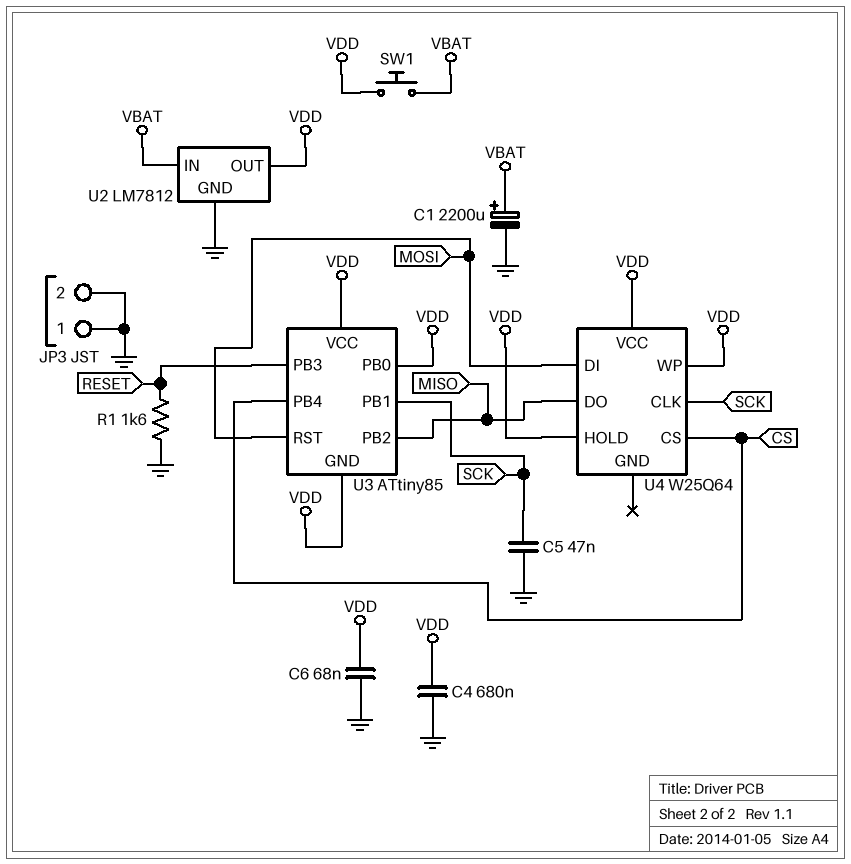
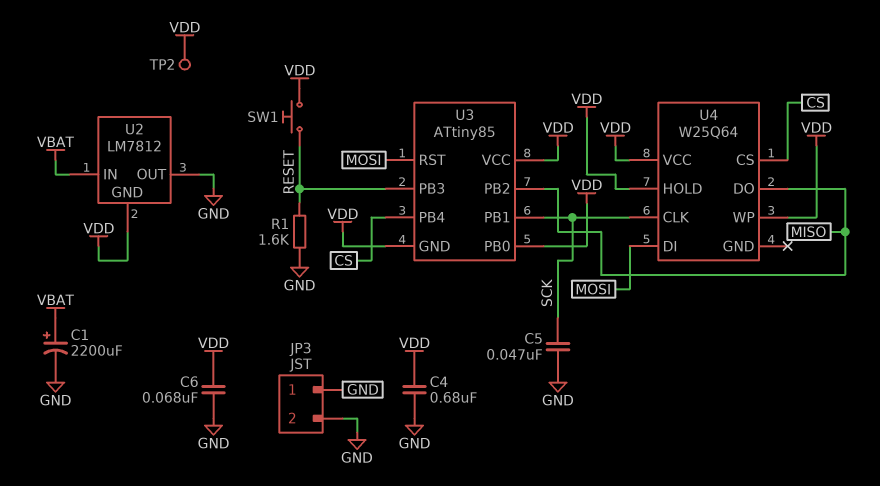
SW1: button (VBAT, VDD) -> button (RESET, VDD)
TP2: none -> test point (VDD)
U2 pin GND: GND -> VDD
U2 pin OUT: VDD -> GND

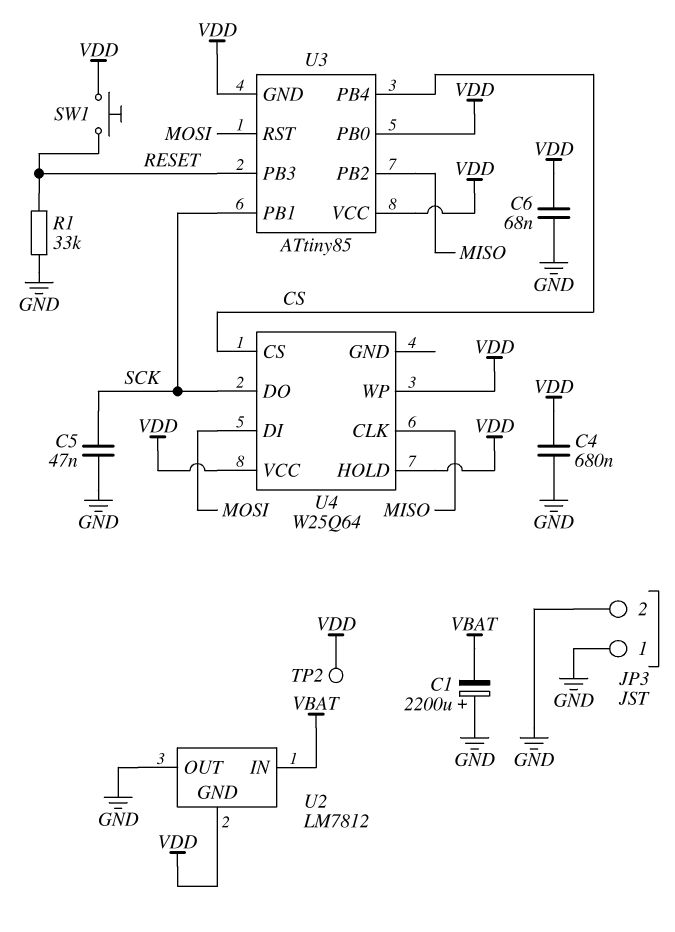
C1: 2200uF (plus VBAT, minus GND) -> 2200uF (plus GND, minus VBAT)
R1: 1.6k (GND, RESET) -> 33k (GND, RESET)
U4 pin CLK: SCK -> MISO
U4 pin DO: MISO -> SCK

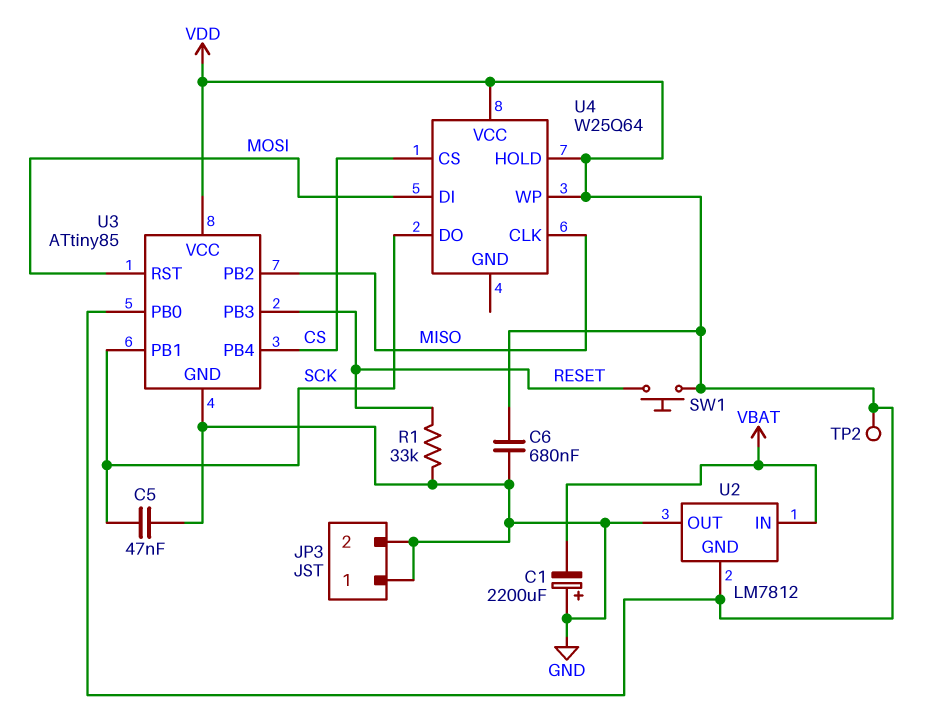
C4: 680nF (GND, VDD) -> none
C6: 68nF (GND, VDD) -> 680nF (GND, VDD)
U3 pin GND: VDD -> GND

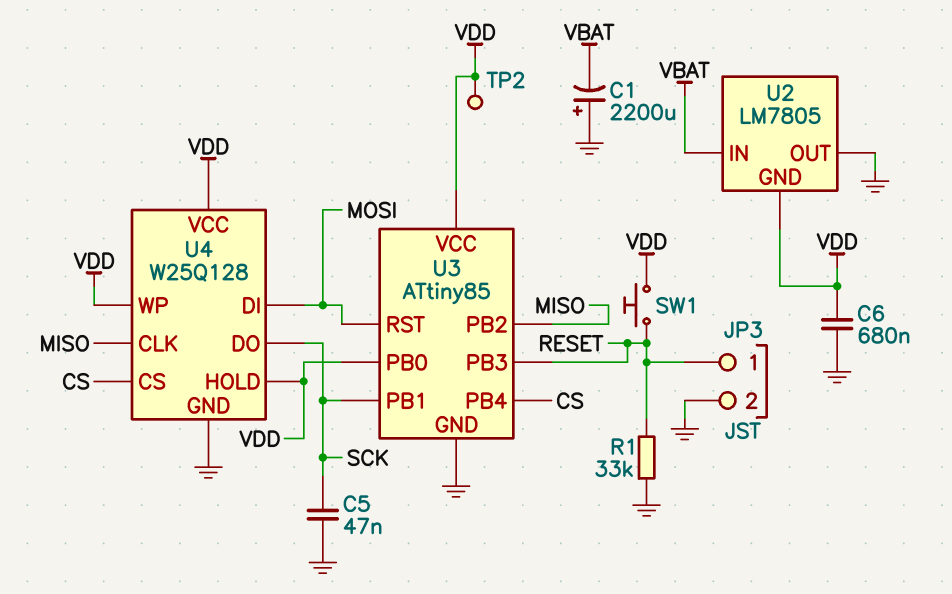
JP3 pin 1: GND -> RESET
U2: LM7812 -> LM7805
U4: W25Q64 -> W25Q128
U4 pin GND: none -> GND

